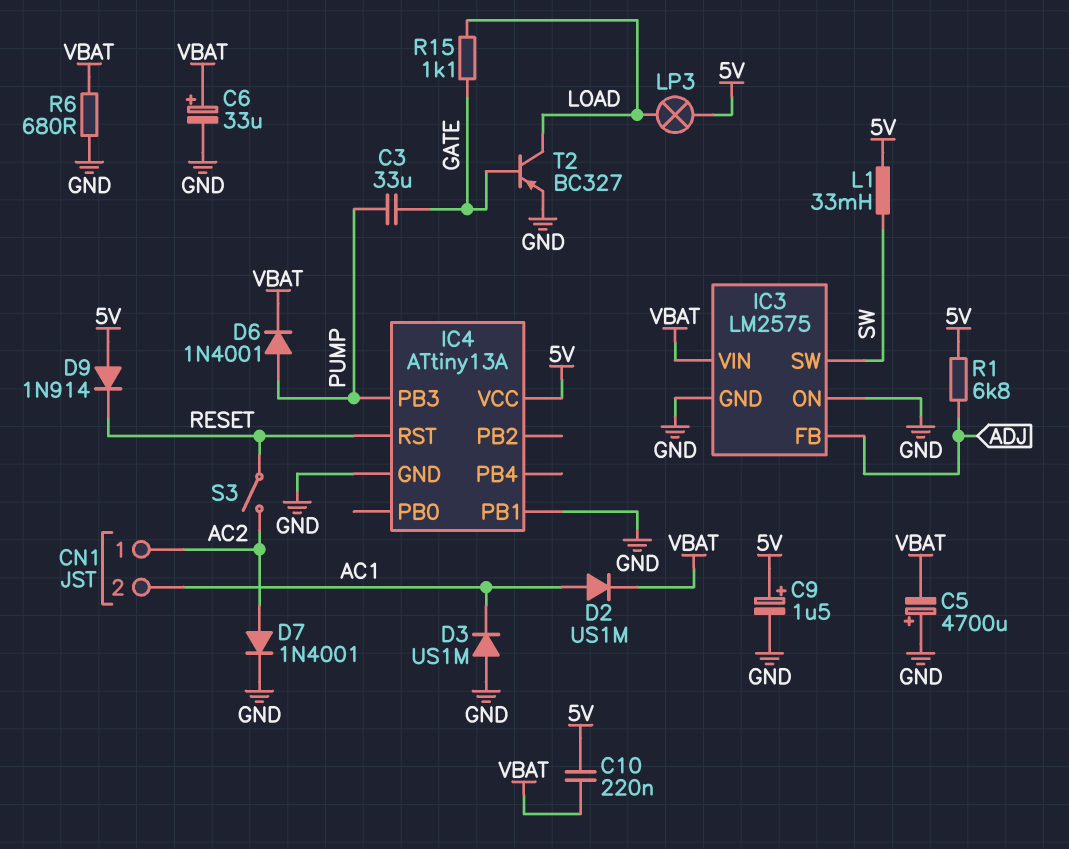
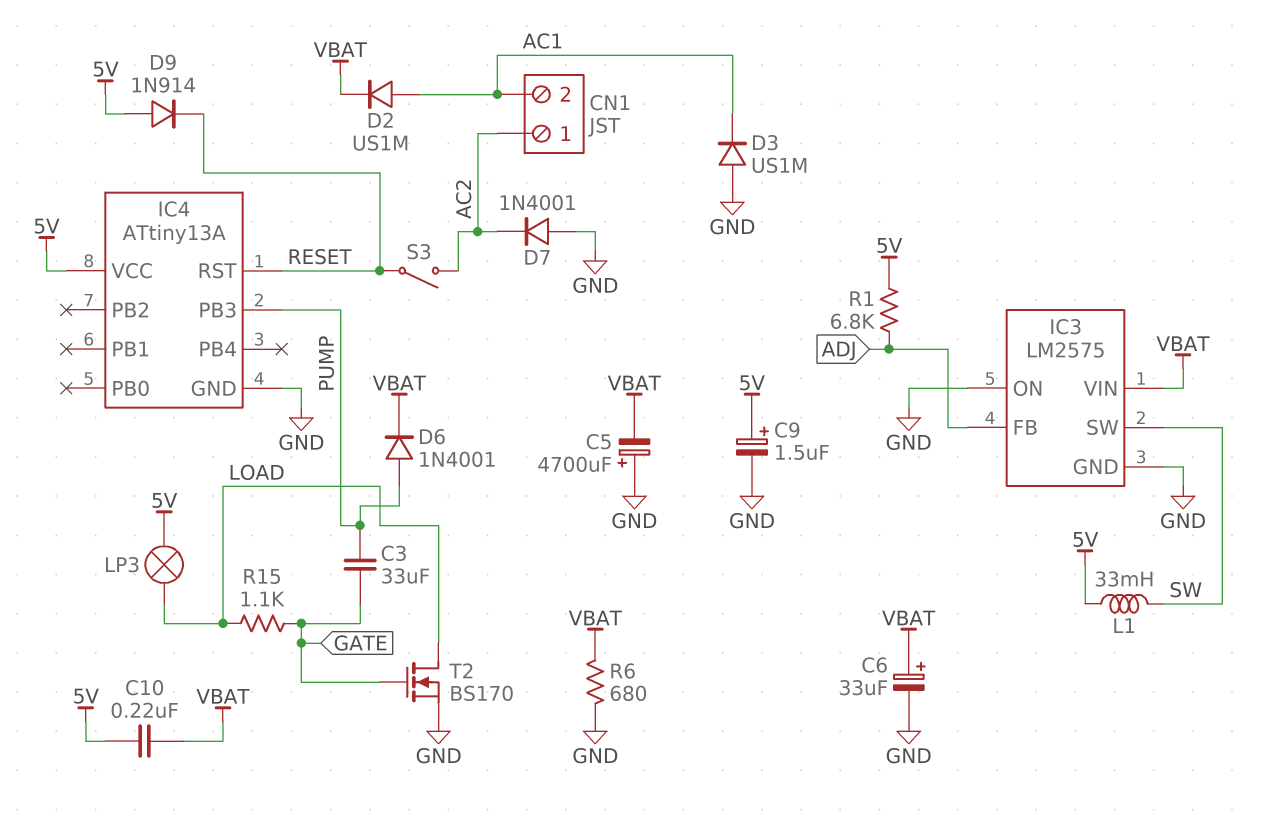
D7: diode 1N4001 (A AC2, K GND) -> diode 1N4001 (A GND, K AC2)
IC4 pin PB1: GND -> none
T2: PNP BC327 (B GATE, C LOAD, E GND) -> NMOS BS170 (G GATE, D LOAD, S GND)

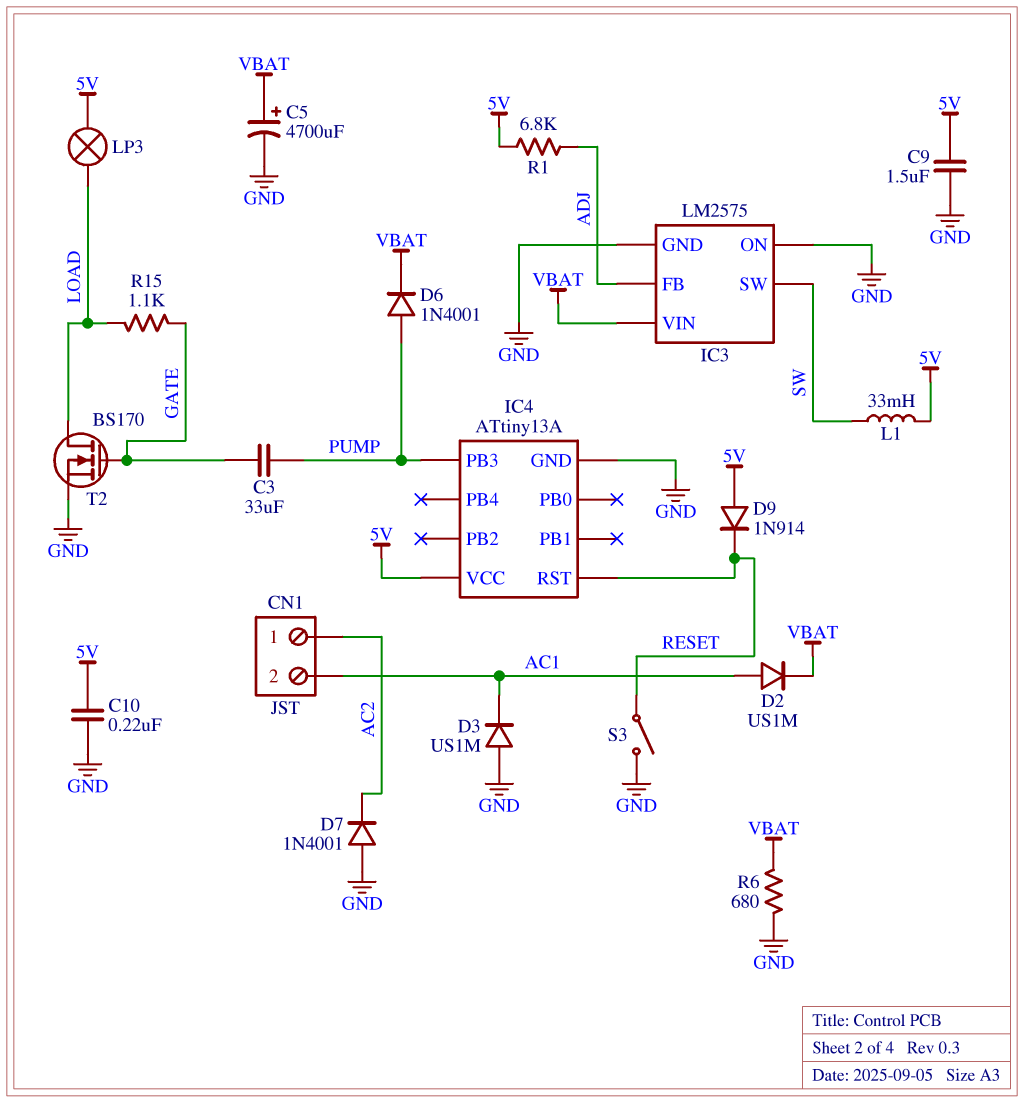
C5: 4700uF (plus GND, minus VBAT) -> 4700uF (plus VBAT, minus GND)
C6: 33uF (plus VBAT, minus GND) -> none
C9: 1.5uF (plus 5V, minus GND) -> 1.5uF (5V, GND)
C10: 220nF (5V, VBAT) -> 220nF (5V, GND)
S3: switch (AC2, RESET) -> switch (GND, RESET)

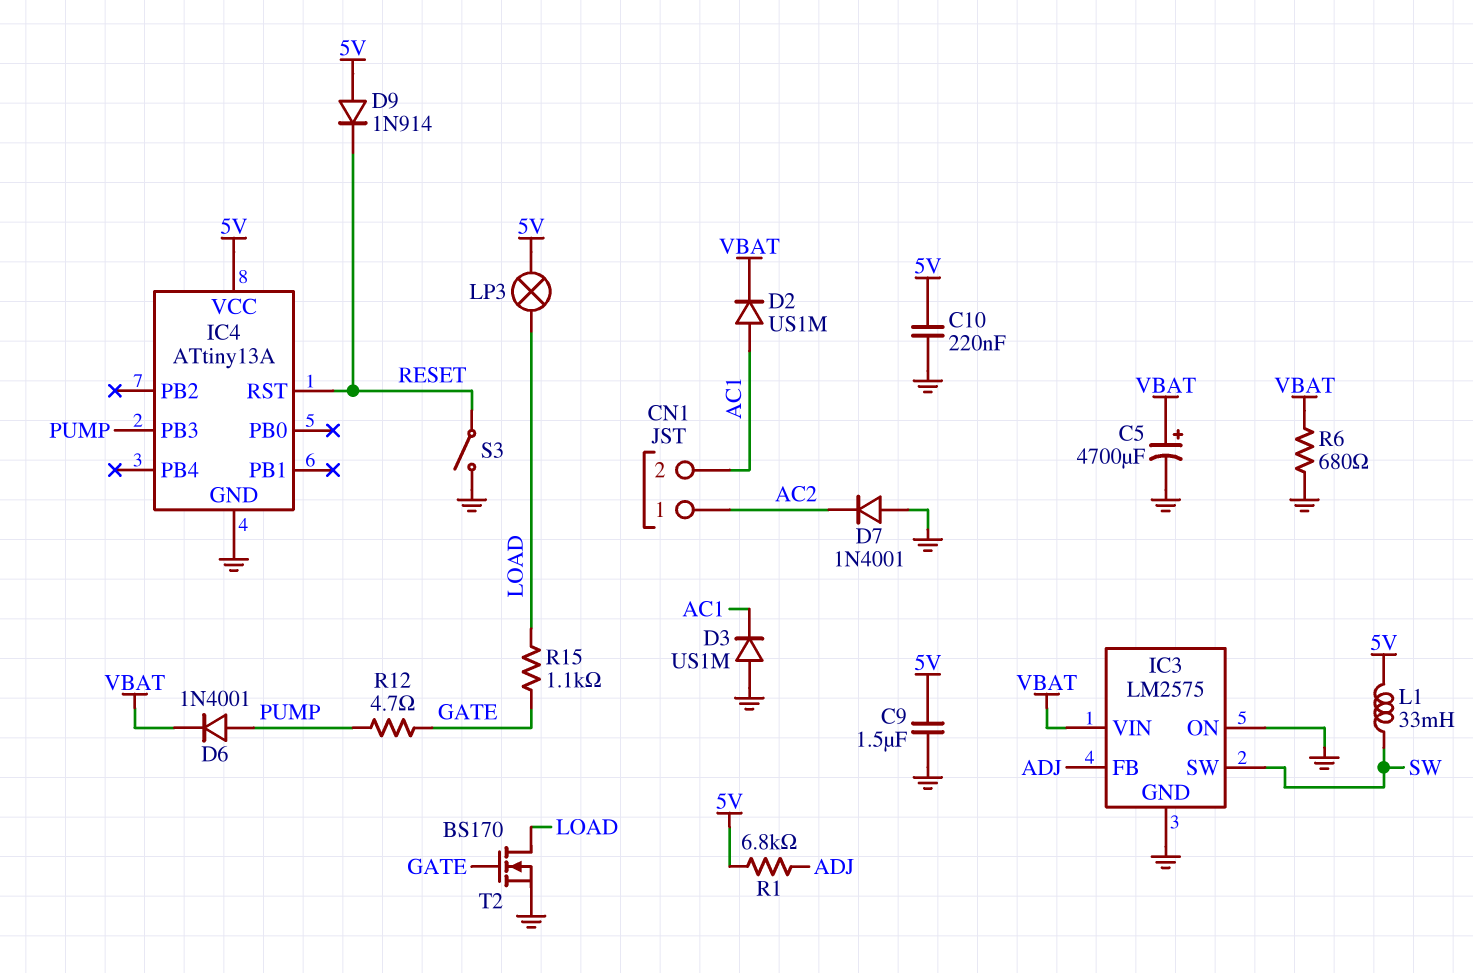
C3: 33uF (GATE, PUMP) -> none
R12: none -> 4.7 (GATE, PUMP)

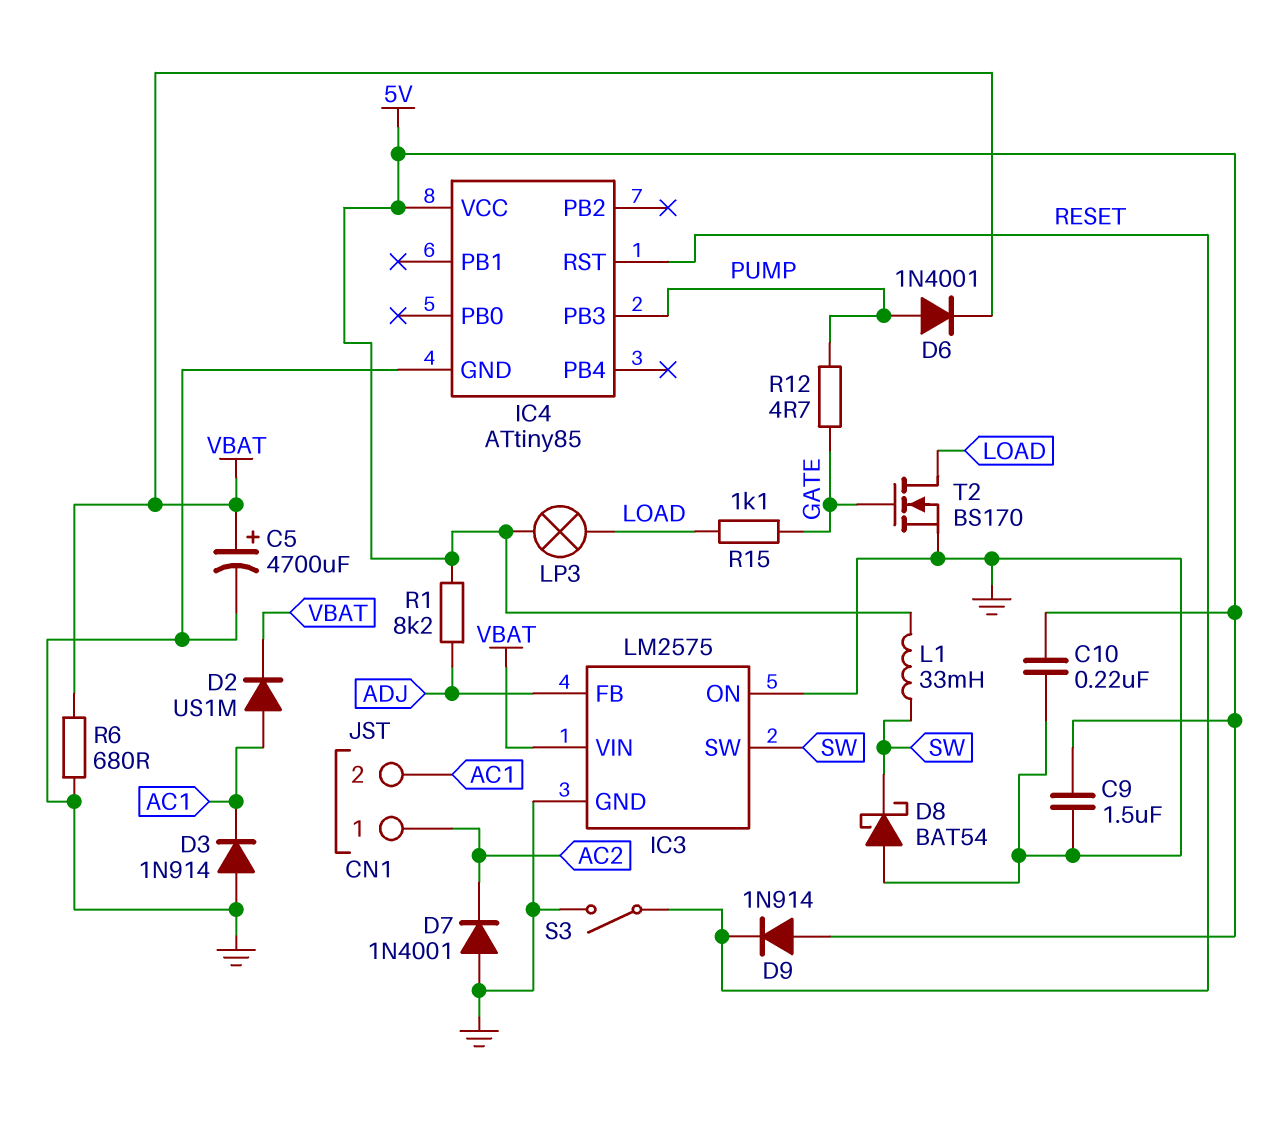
D3: diode US1M (A GND, K AC1) -> diode 1N914 (A GND, K AC1)
D8: none -> schottky BAT54 (A GND, K SW)
IC4: ATtiny13A -> ATtiny85
R1: 6.8k (5V, ADJ) -> 8.2k (5V, ADJ)

